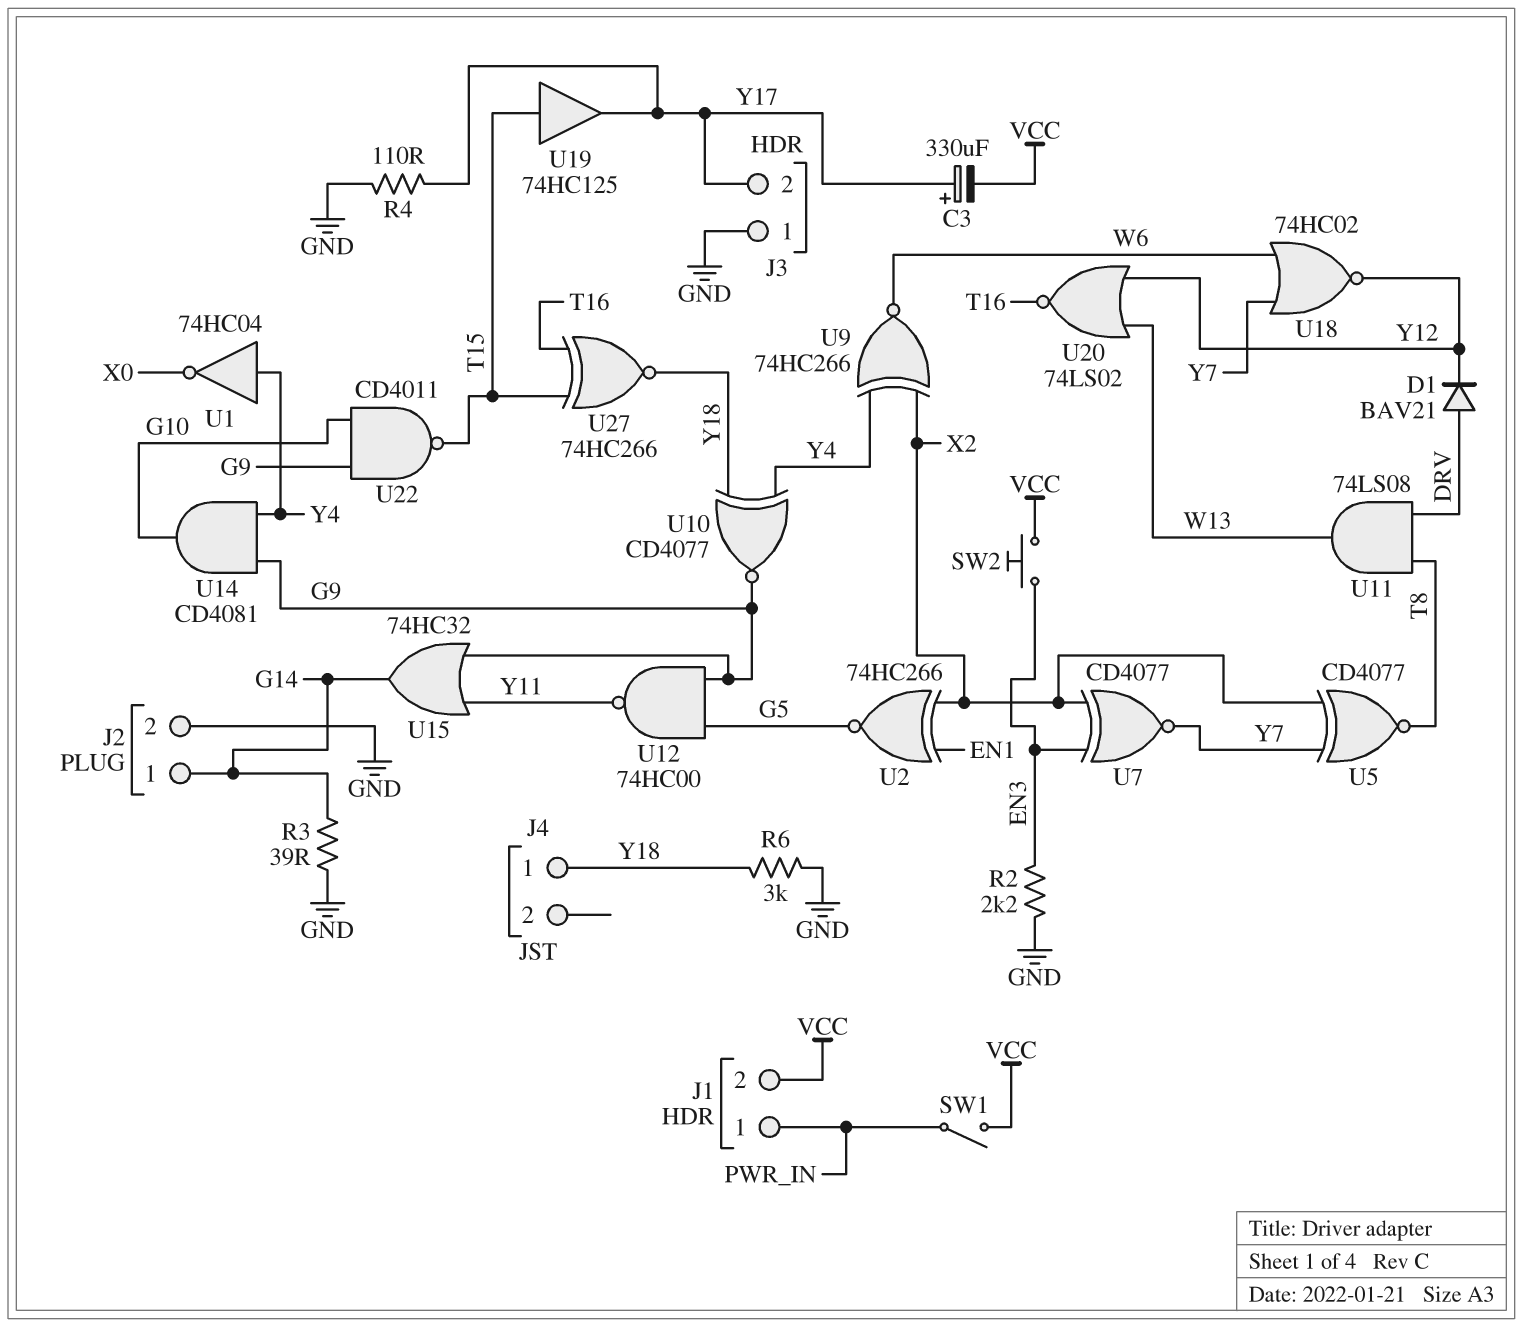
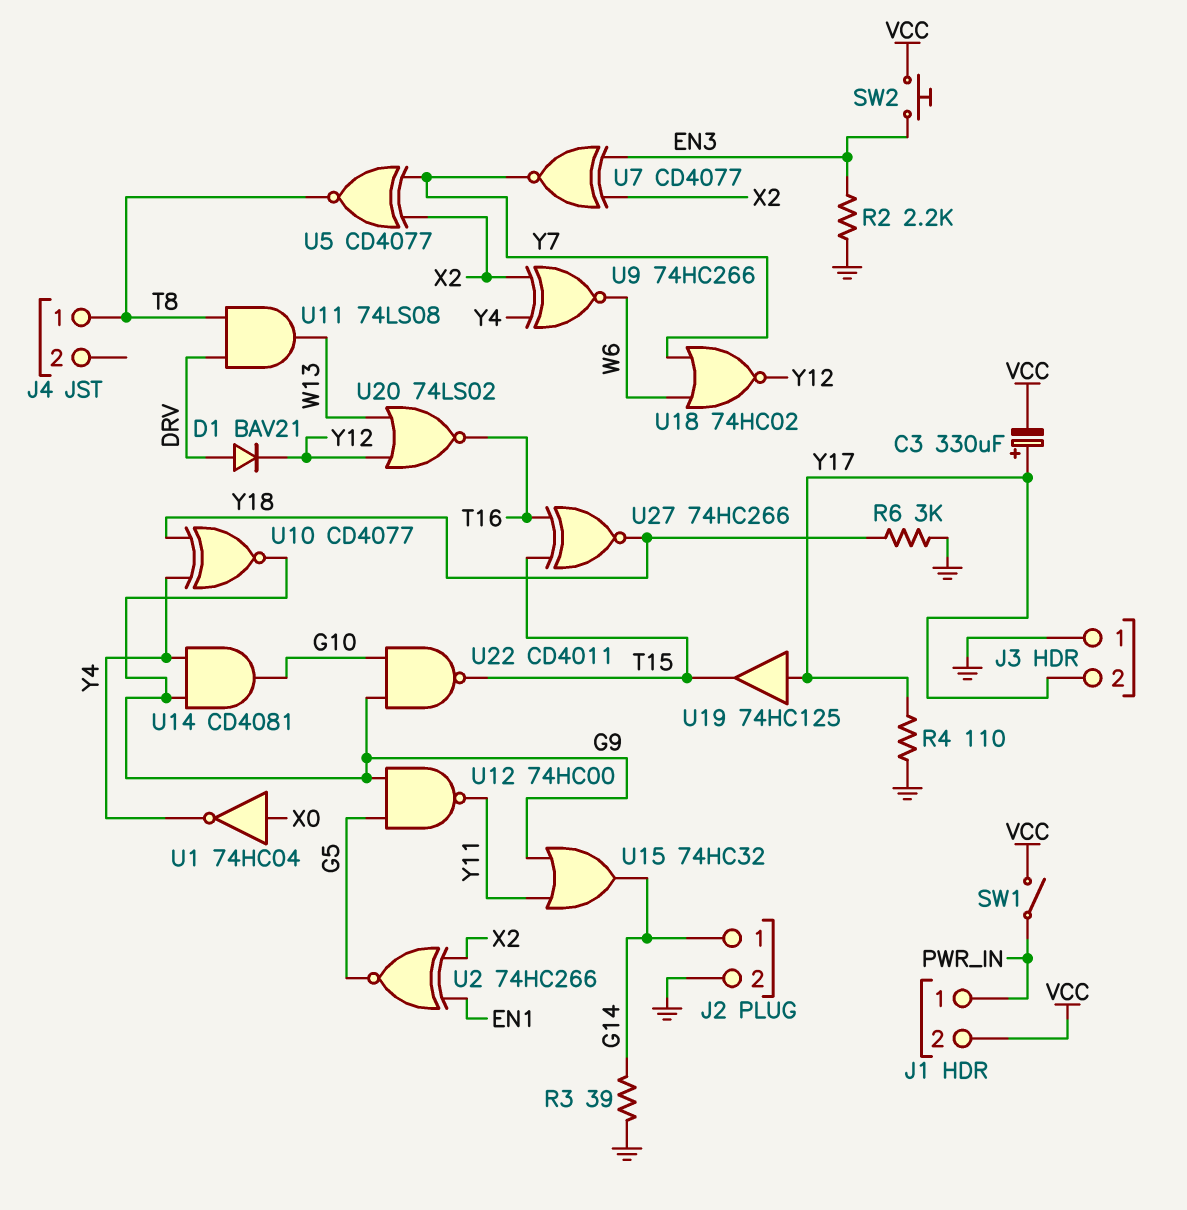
J4 pin 1: Y18 -> T8
U1: NOT 74HC04 (in Y4, out X0) -> NOT 74HC04 (in X0, out Y4)
U19: buffer 74HC125 (in T15, out Y17) -> buffer 74HC125 (in Y17, out T15)

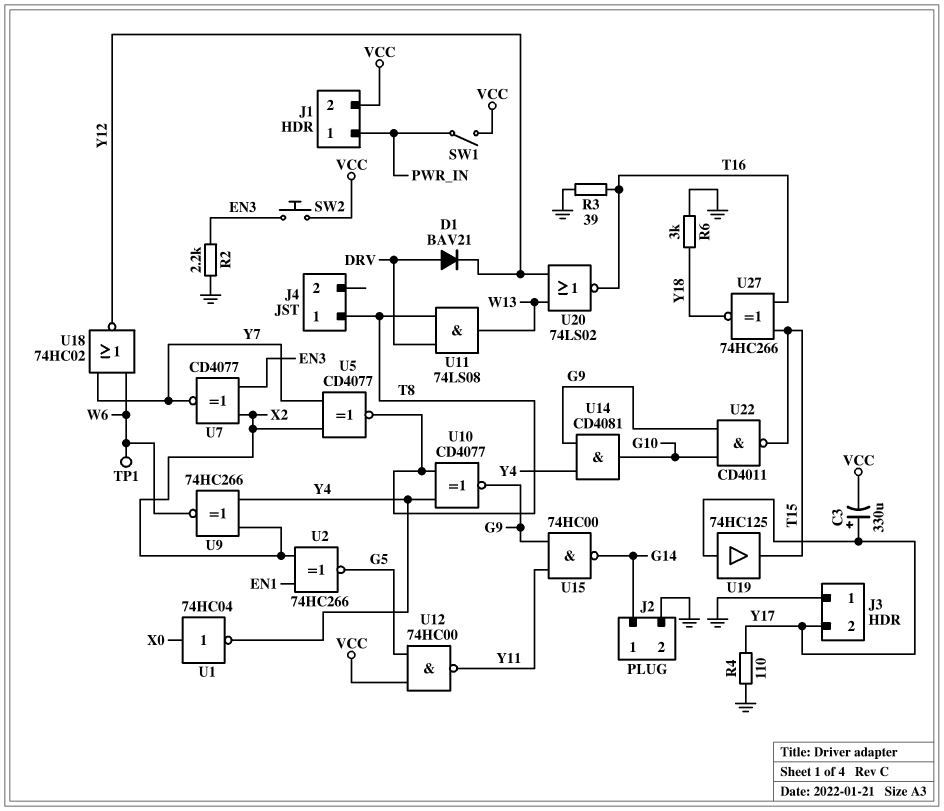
R3: 39 (G14, GND) -> 39 (GND, T16)
TP1: none -> test point (W6)
U10: XNOR CD4077 (in Y4, in Y18, out G9) -> XNOR CD4077 (in T8, in Y4, out G9)
U12: NAND 74HC00 (in G5, in G9, out Y11) -> NAND 74HC00 (in G5, in VCC, out Y11)
U15: OR 74HC32 (in G9, in Y11, out G14) -> NAND 74HC00 (in G9, in Y11, out G14)

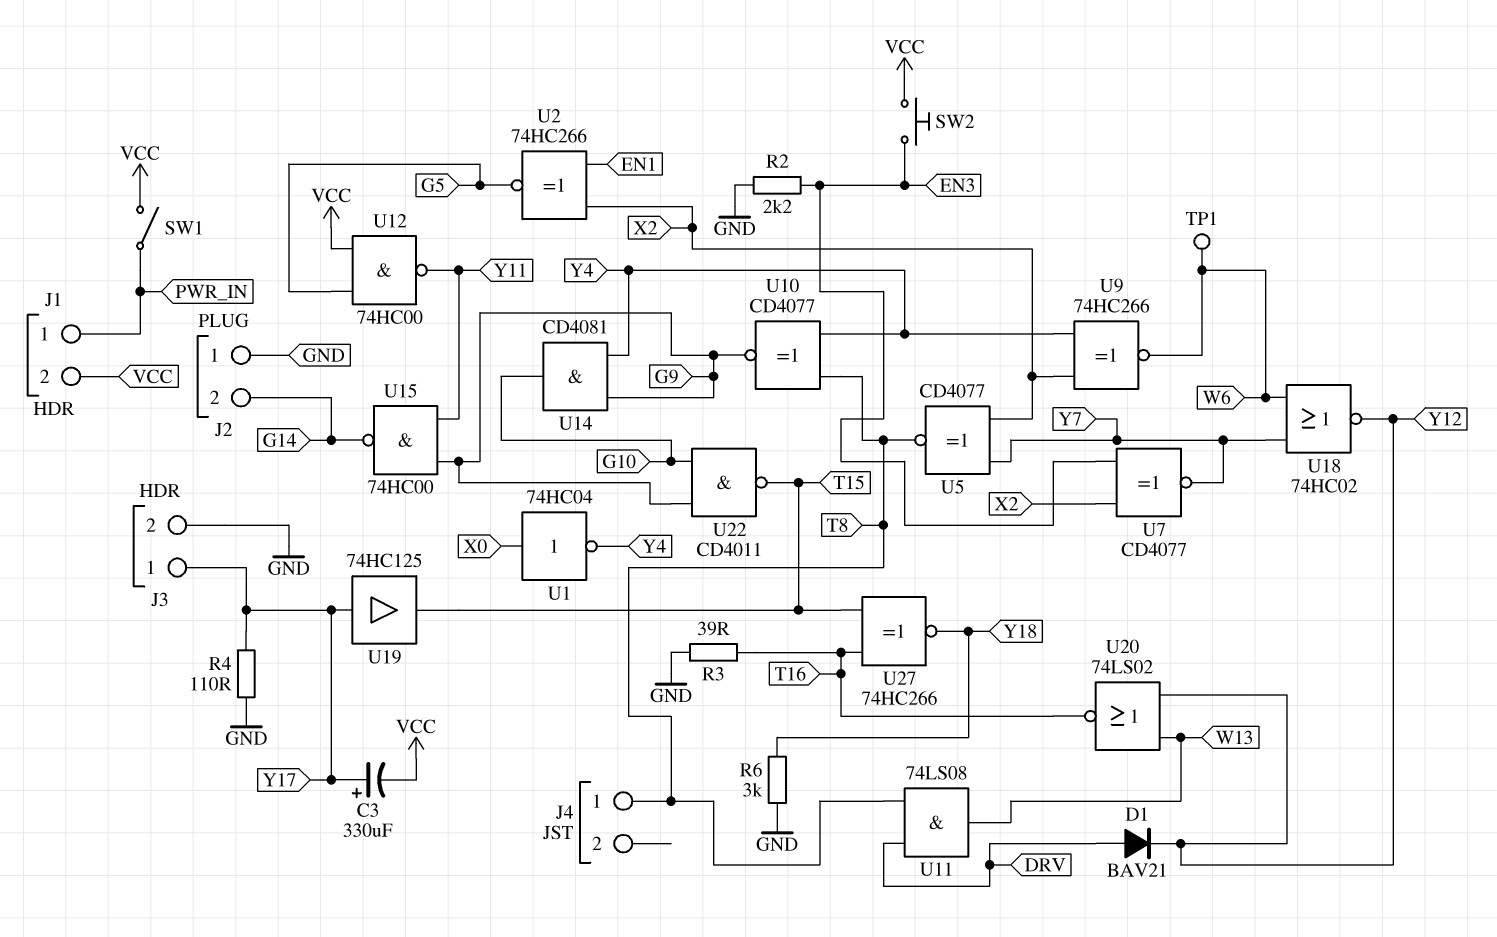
J2 pin 1: G14 -> GND
J2 pin 2: GND -> G14
J3 pin 1: GND -> Y17
J3 pin 2: Y17 -> GND

